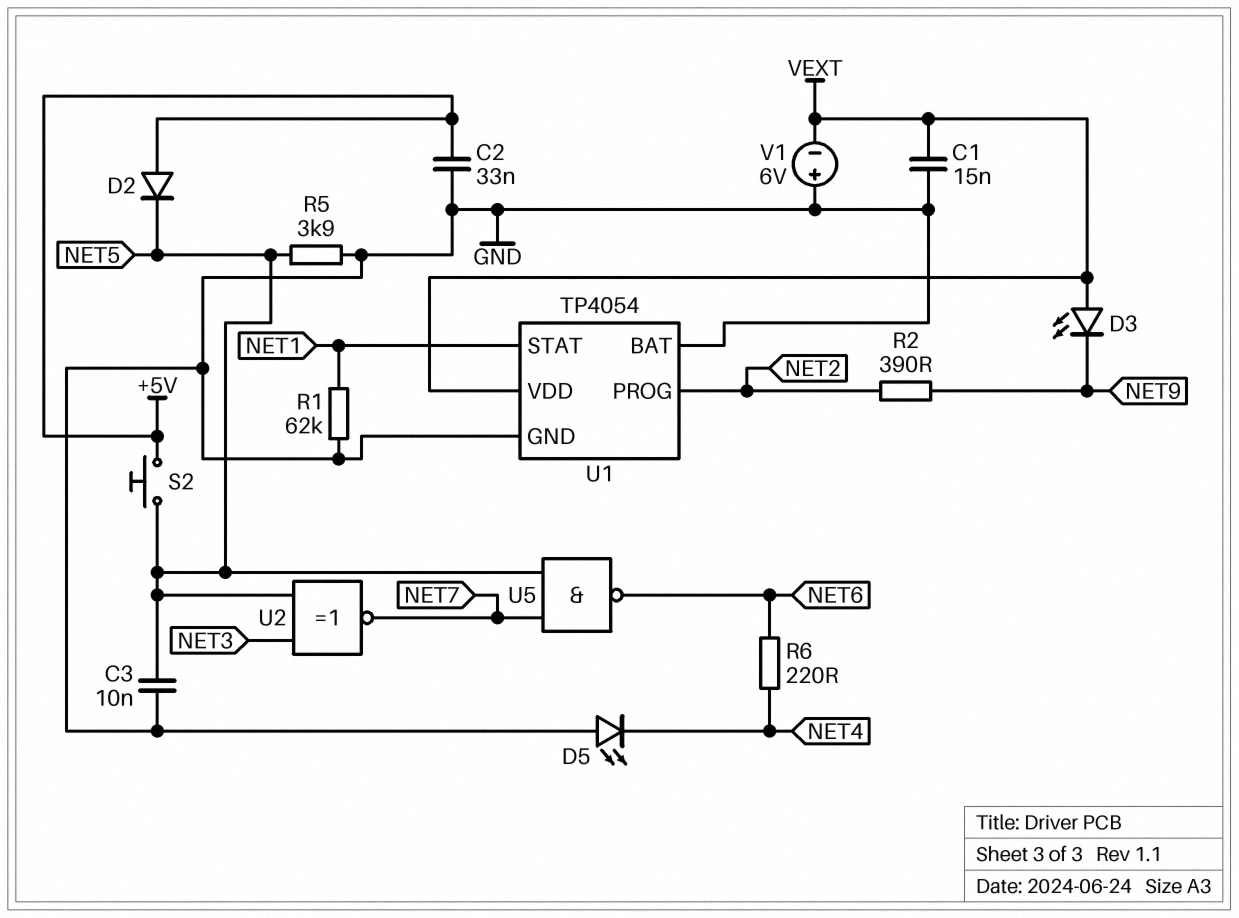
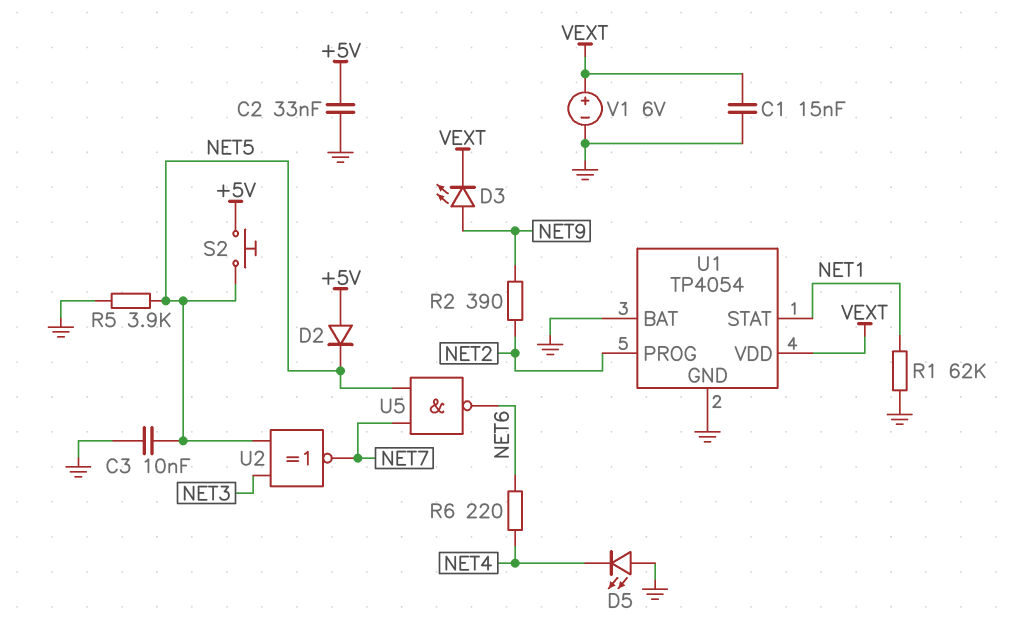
D3: LED (A VEXT, K NET9) -> LED (A NET9, K VEXT)
V1: 6V (plus GND, minus VEXT) -> 6V (plus VEXT, minus GND)

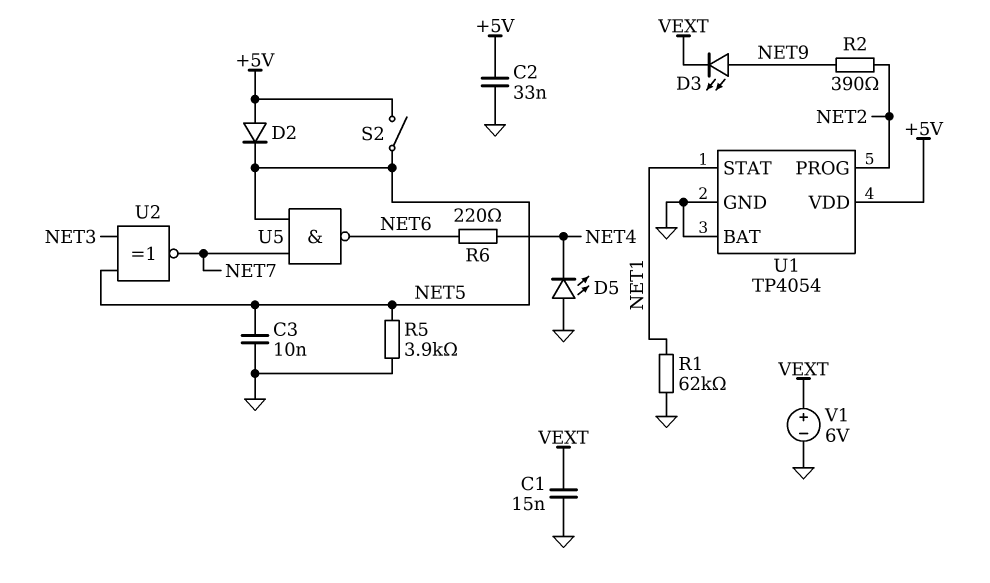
S2: button (+5V, NET5) -> switch (+5V, NET5)
U1 pin VDD: VEXT -> +5V

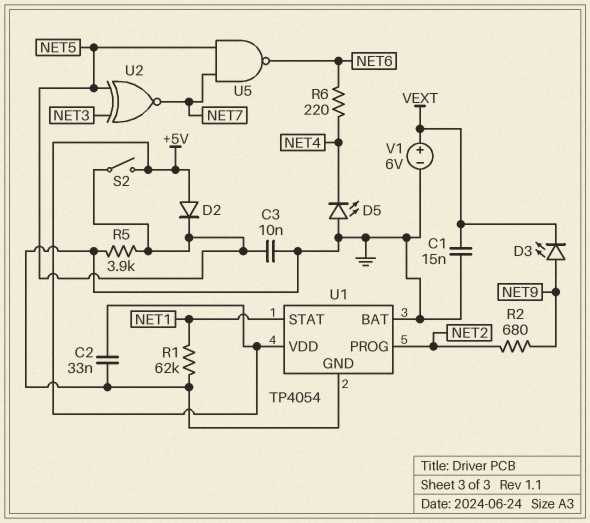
R2: 390 (NET2, NET9) -> 680 (NET2, NET9)

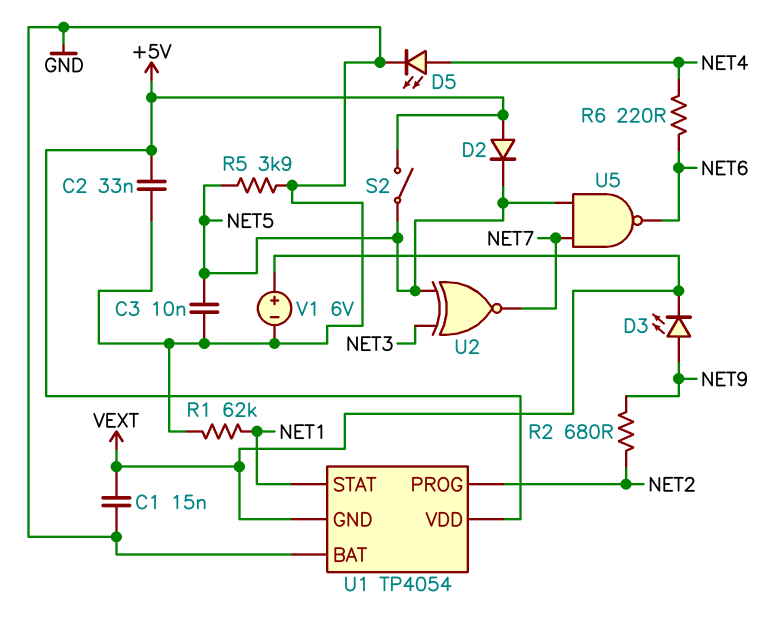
D5: LED (A GND, K NET4) -> LED (A NET4, K GND)
U1 pin GND: GND -> VEXT

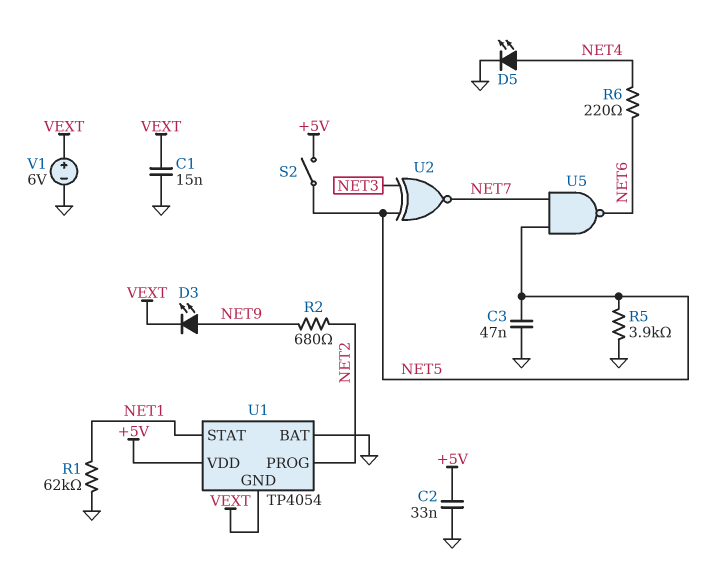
C3: 10nF (GND, NET5) -> 47nF (GND, NET5)
D2: diode (A +5V, K NET5) -> none

